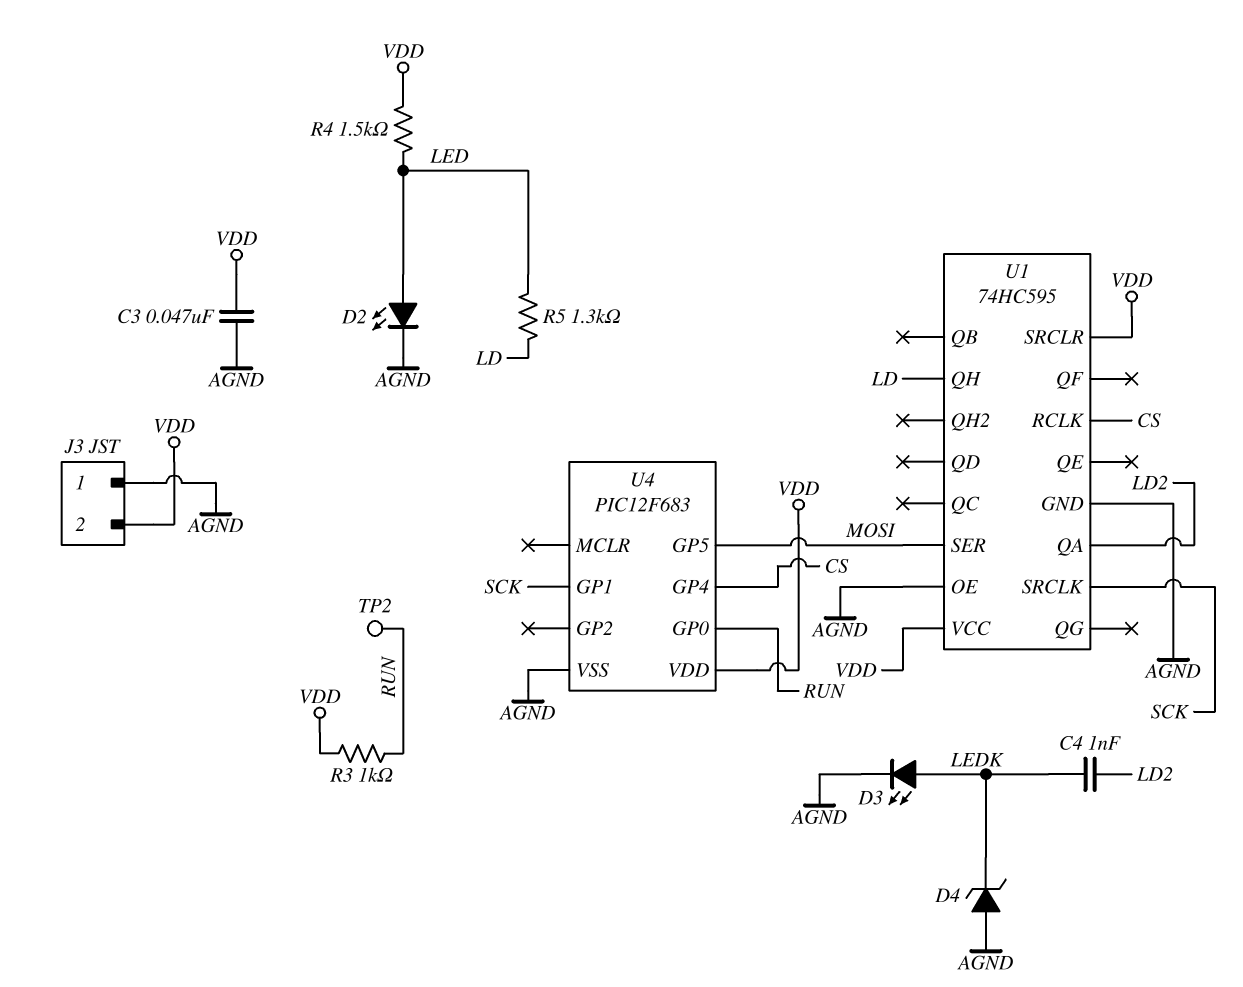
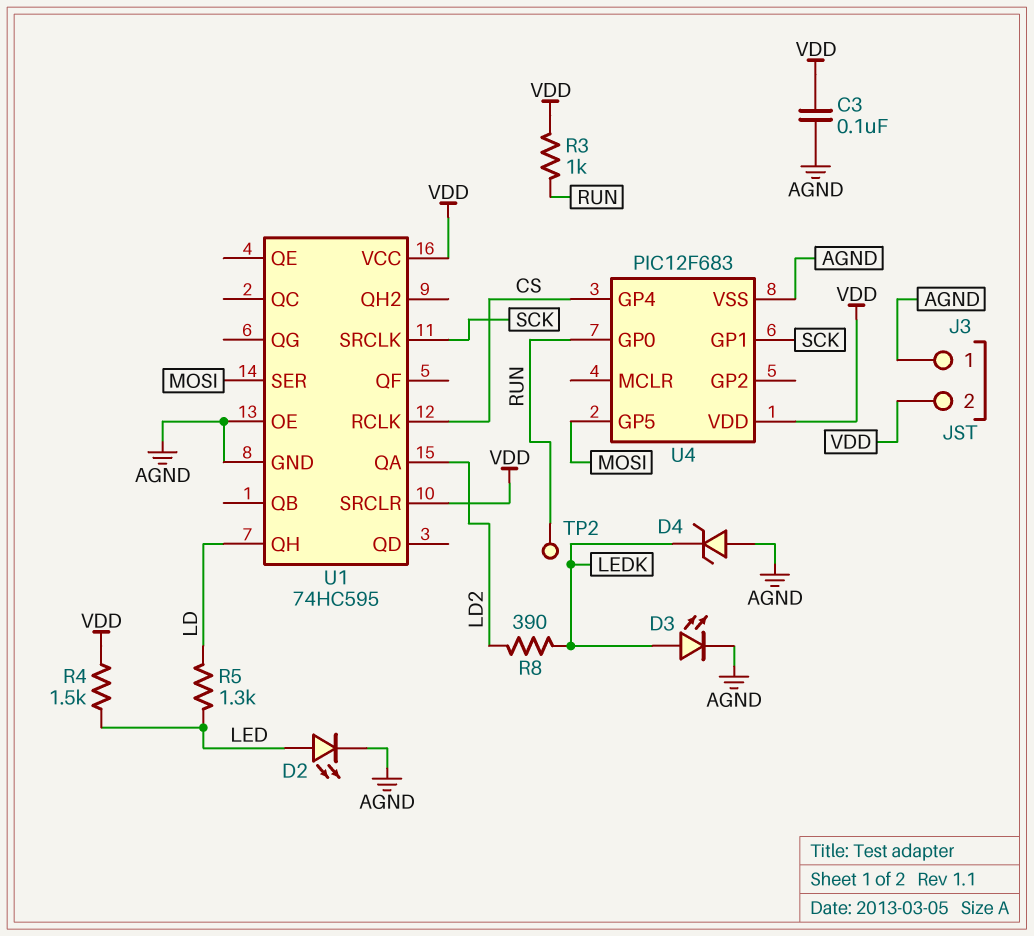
C3: 47nF (AGND, VDD) -> 100nF (AGND, VDD)
C4: 1nF (LD2, LEDK) -> none
R8: none -> 390 (LD2, LEDK)

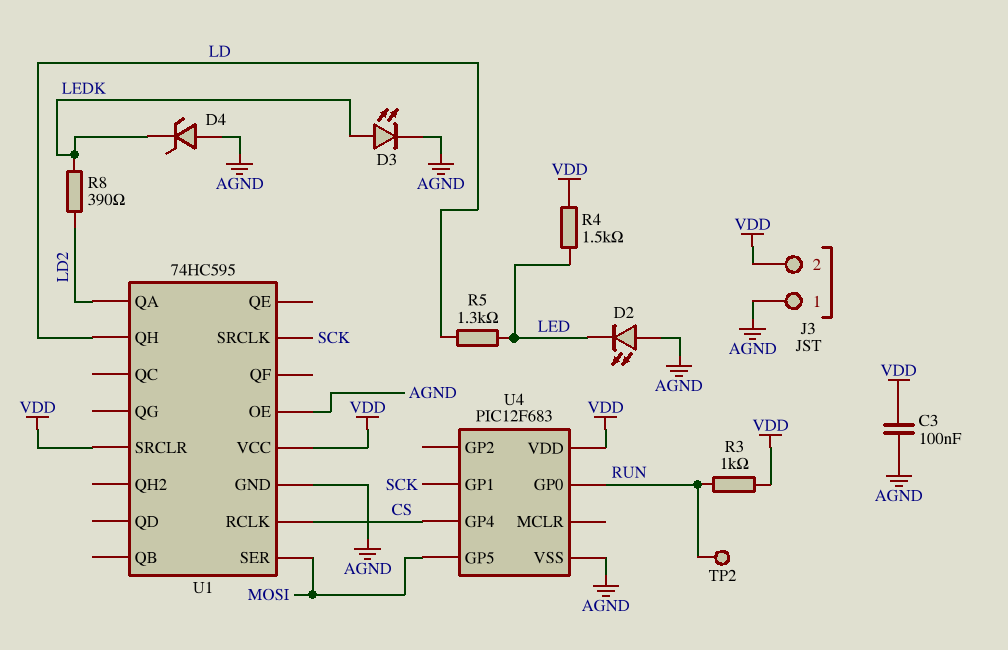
D2: LED (A LED, K AGND) -> LED (A AGND, K LED)

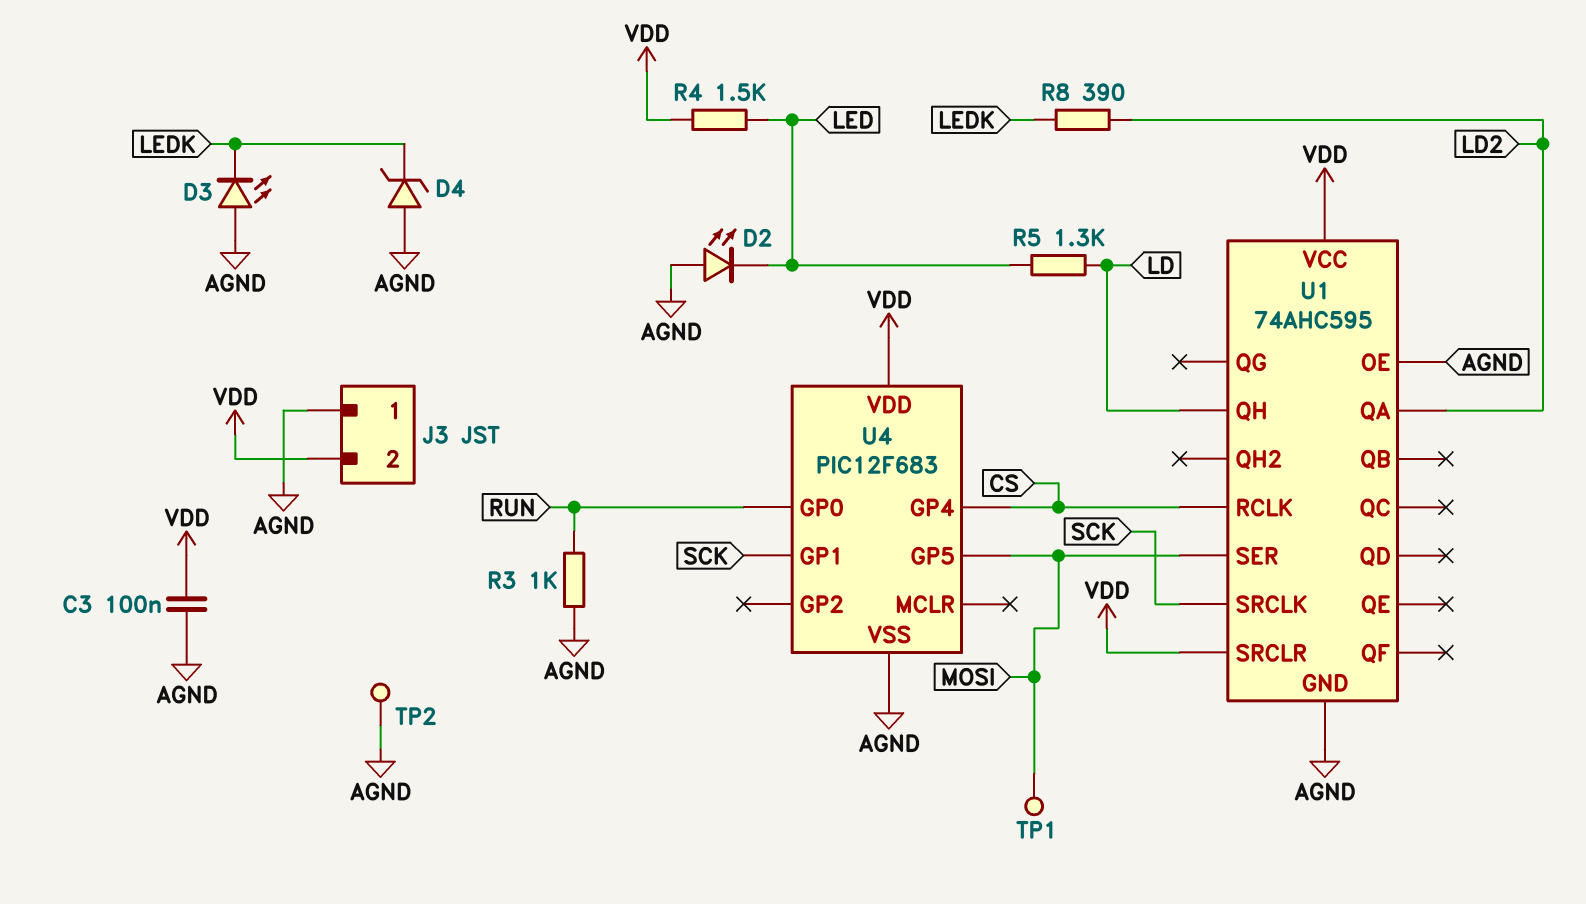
D3: LED (A LEDK, K AGND) -> LED (A AGND, K LEDK)
R3: 1k (RUN, VDD) -> 1k (AGND, RUN)
TP1: none -> test point (MOSI)
TP2: test point (RUN) -> test point (AGND)
U1: 74HC595 -> 74AHC595

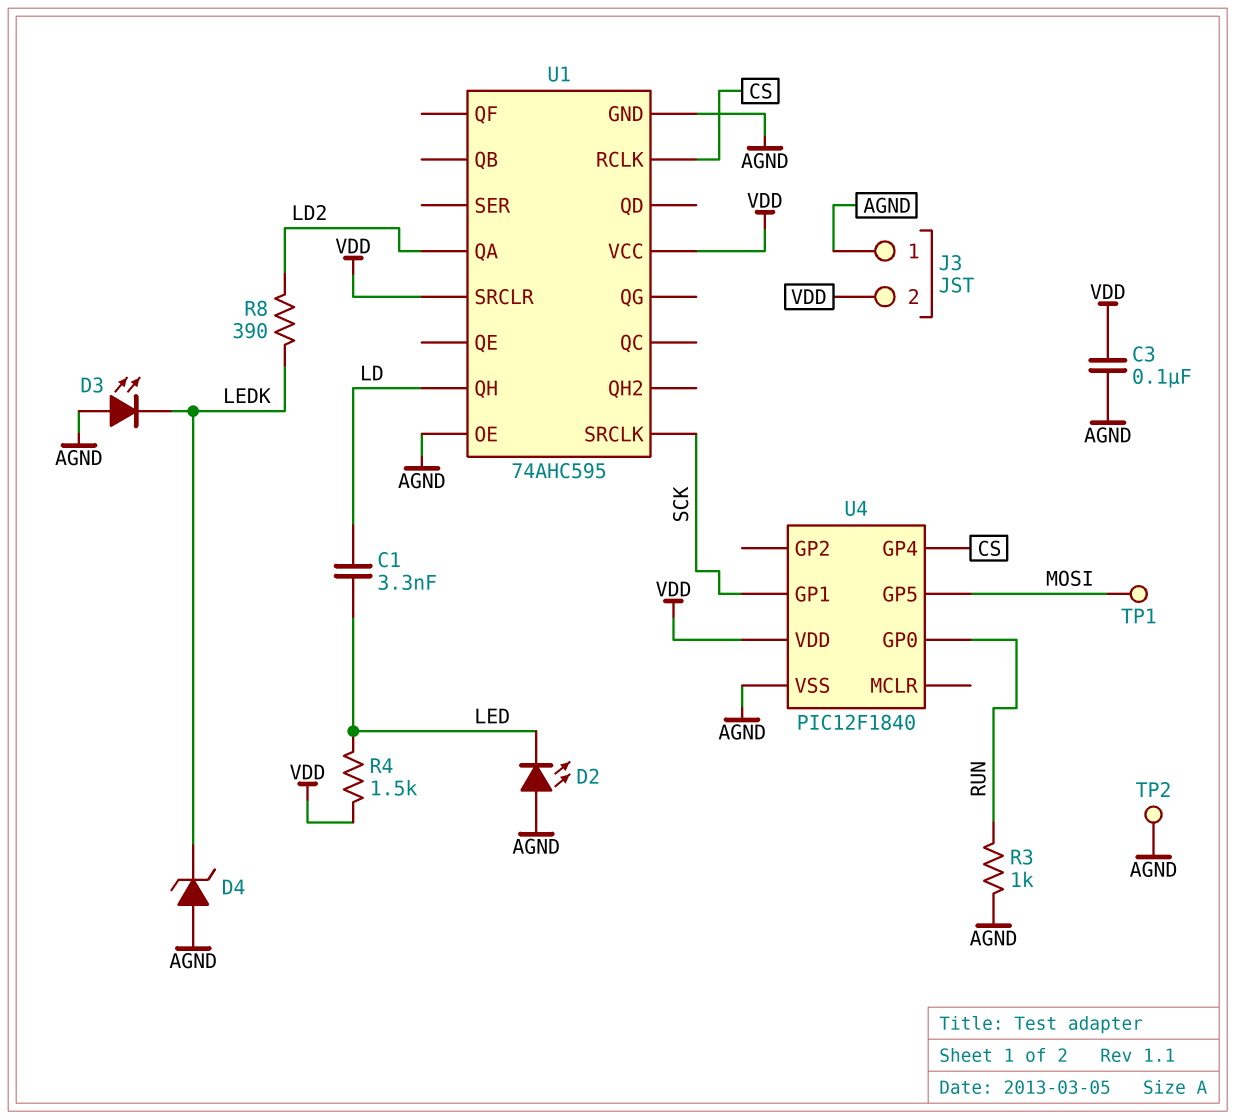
C1: none -> 3.3nF (LD, LED)
R5: 1.3k (LD, LED) -> none
U1 pin SER: MOSI -> none
U4: PIC12F683 -> PIC12F1840

